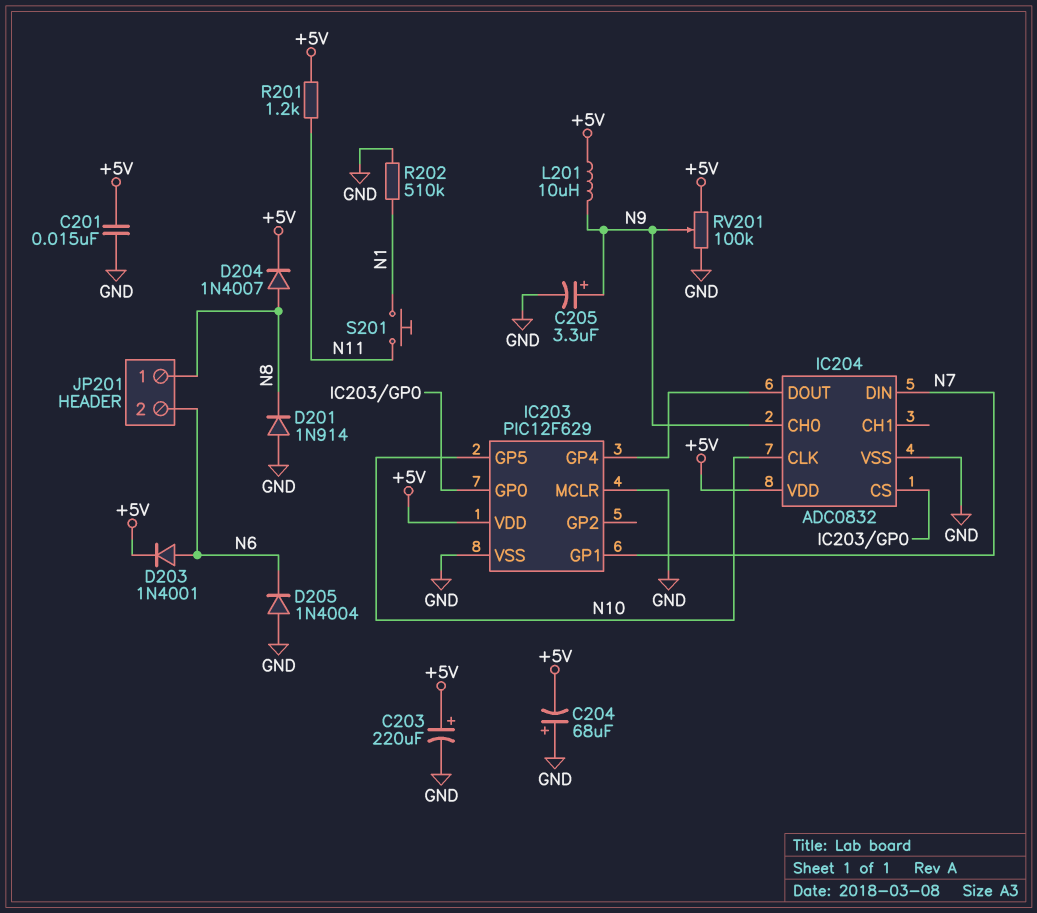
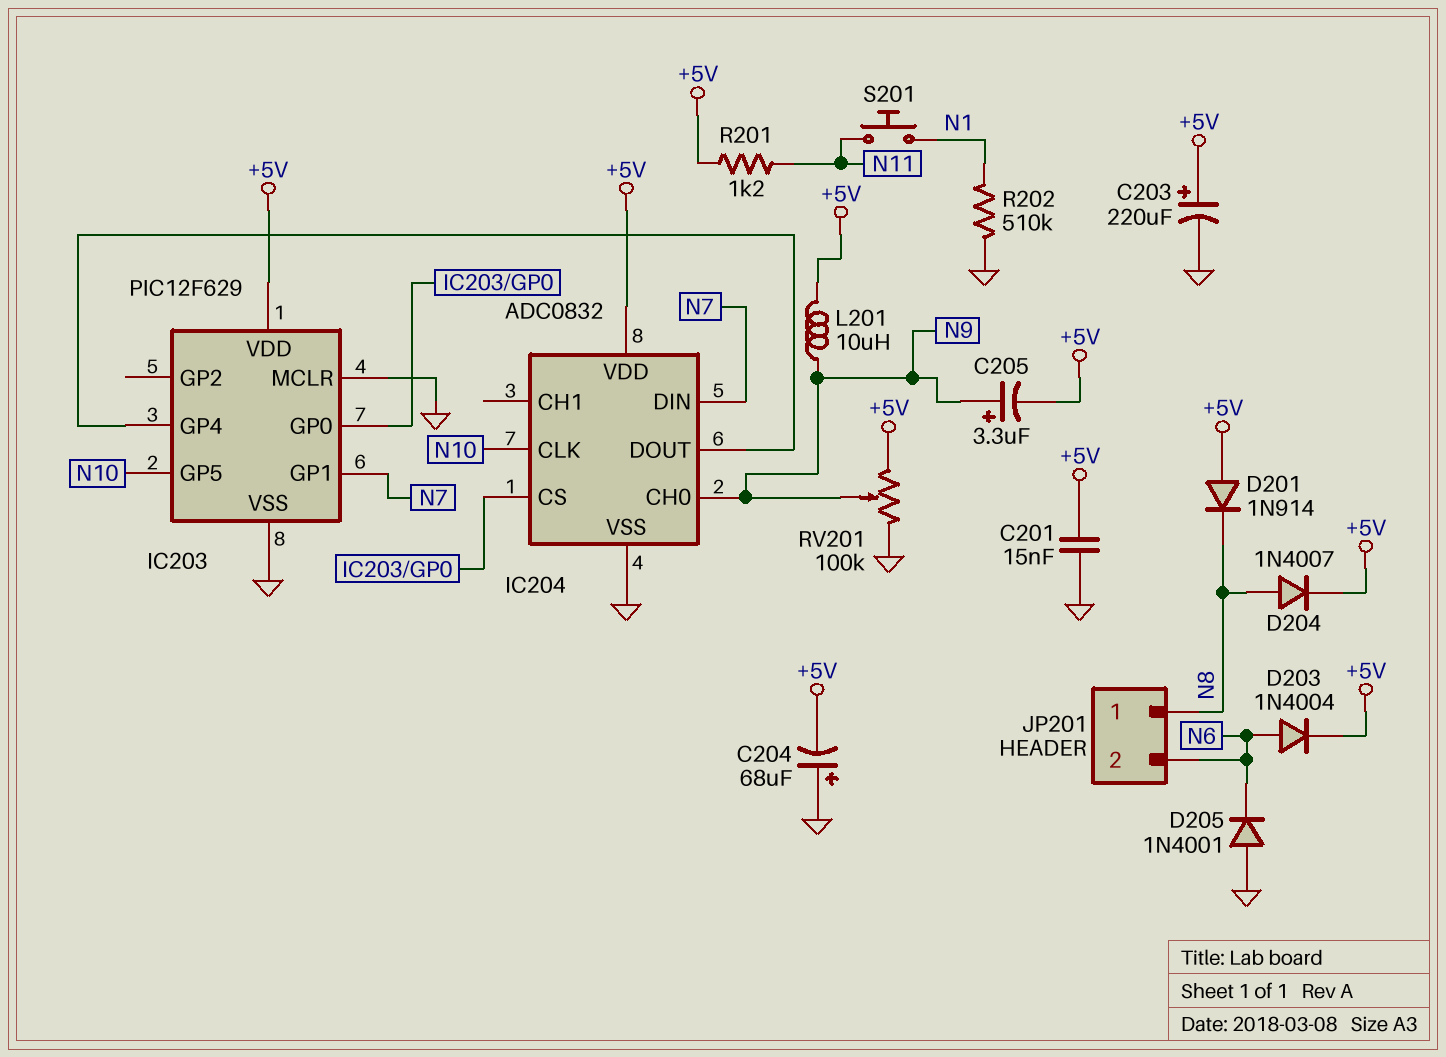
C205: 3.3uF (plus N9, minus GND) -> 3.3uF (plus N9, minus +5V)
D201: diode 1N914 (A GND, K N8) -> diode 1N914 (A +5V, K N8)
D203: diode 1N4001 (A N6, K +5V) -> diode 1N4004 (A N6, K +5V)
D205: diode 1N4004 (A GND, K N6) -> diode 1N4001 (A GND, K N6)

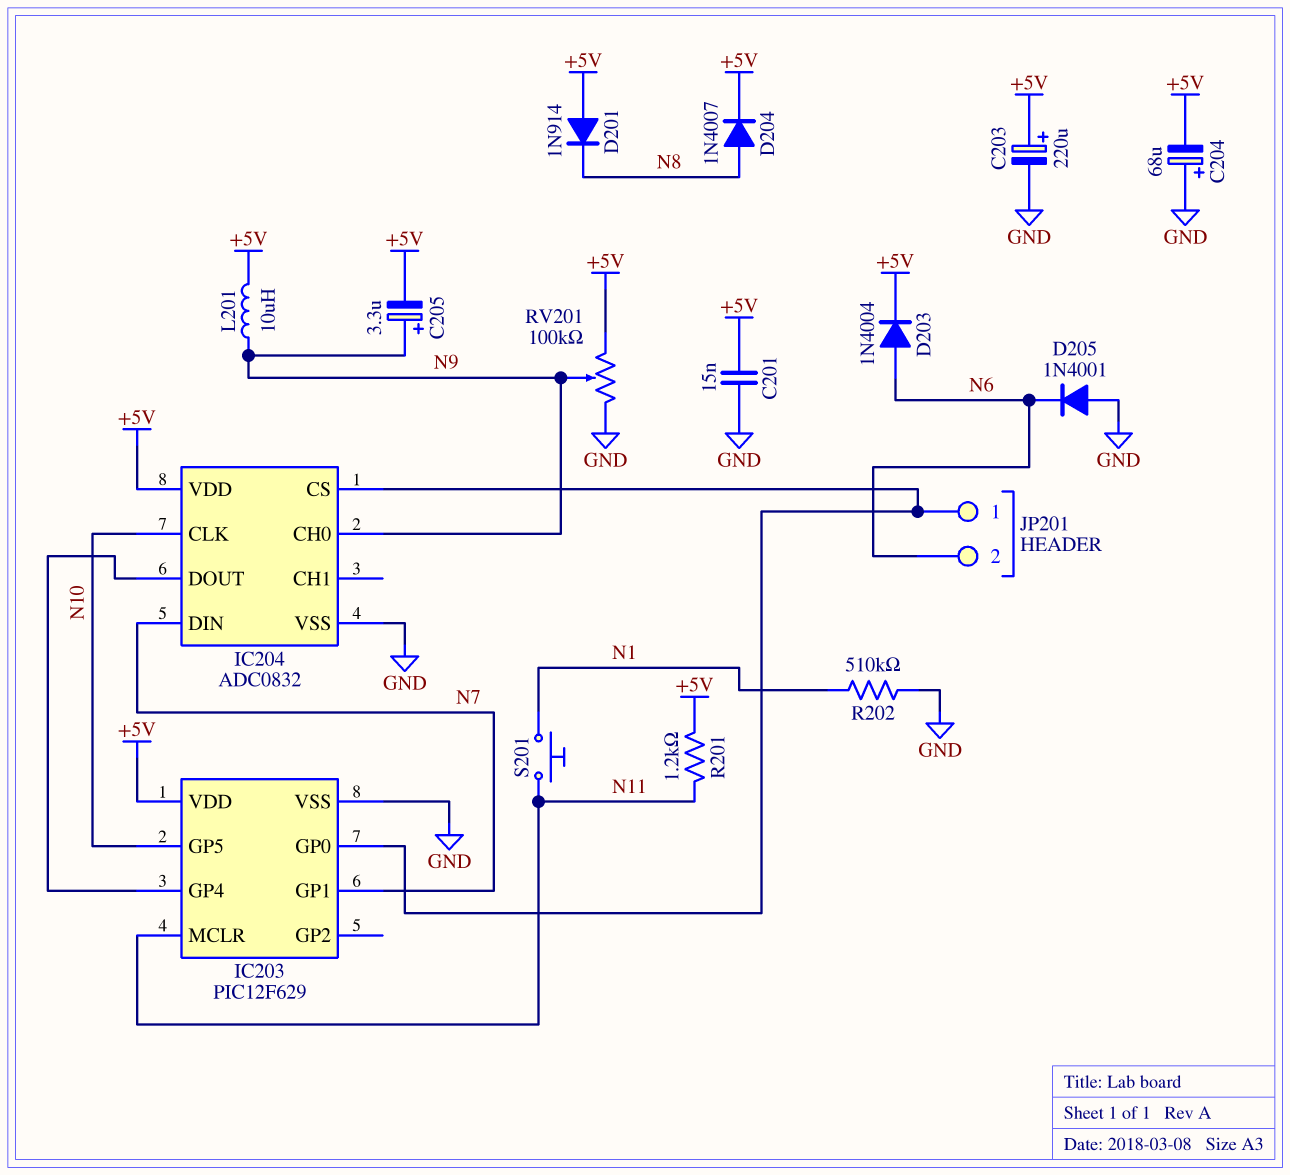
IC203 pin MCLR: GND -> N11
JP201 pin 1: N8 -> IC203/GP0

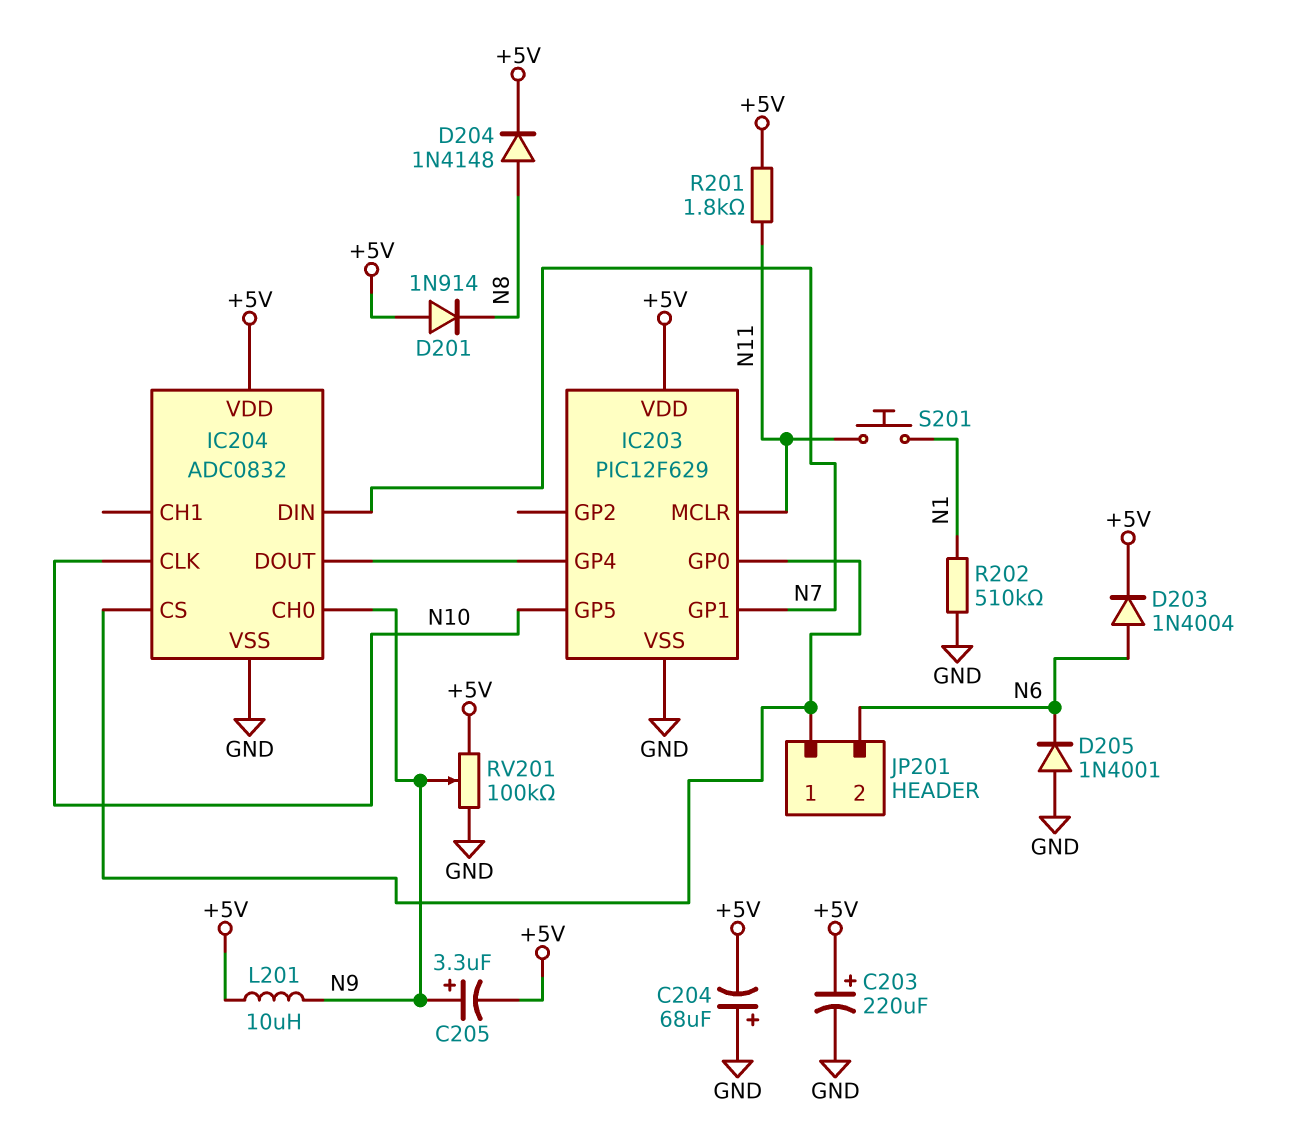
C201: 15nF (+5V, GND) -> none
D204: diode 1N4007 (A N8, K +5V) -> diode 1N4148 (A N8, K +5V)
R201: 1.2k (+5V, N11) -> 1.8k (+5V, N11)

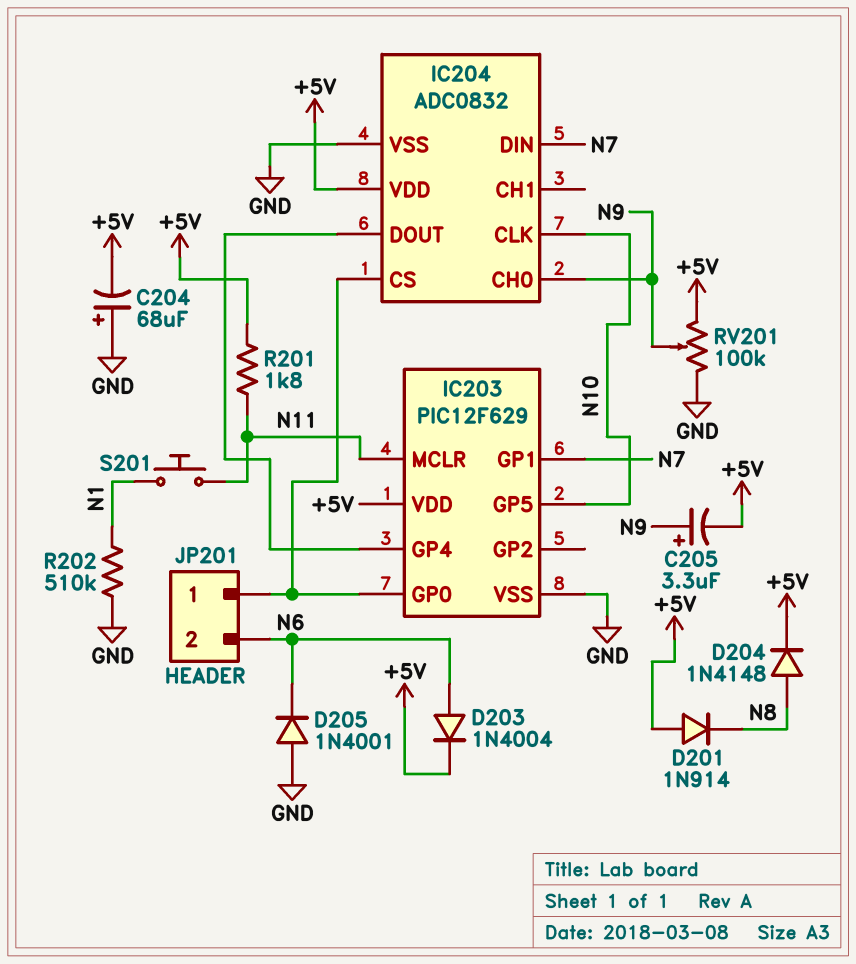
C203: 220uF (plus +5V, minus GND) -> none
L201: 10uH (+5V, N9) -> none

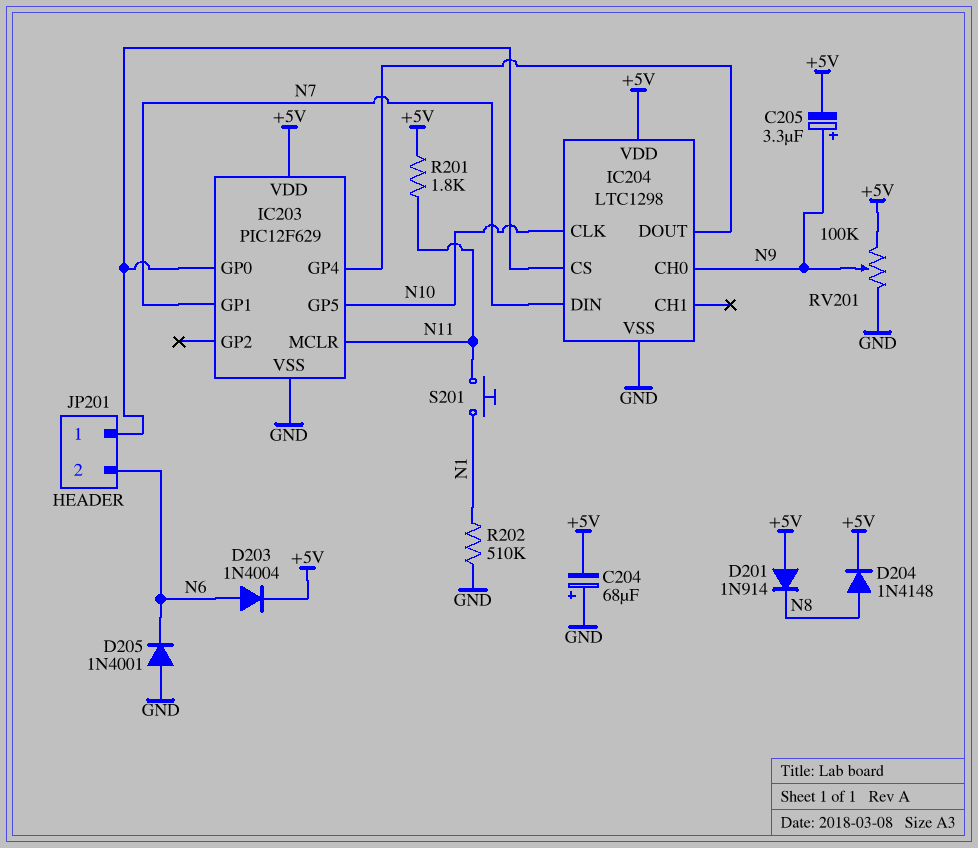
IC204: ADC0832 -> LTC1298

